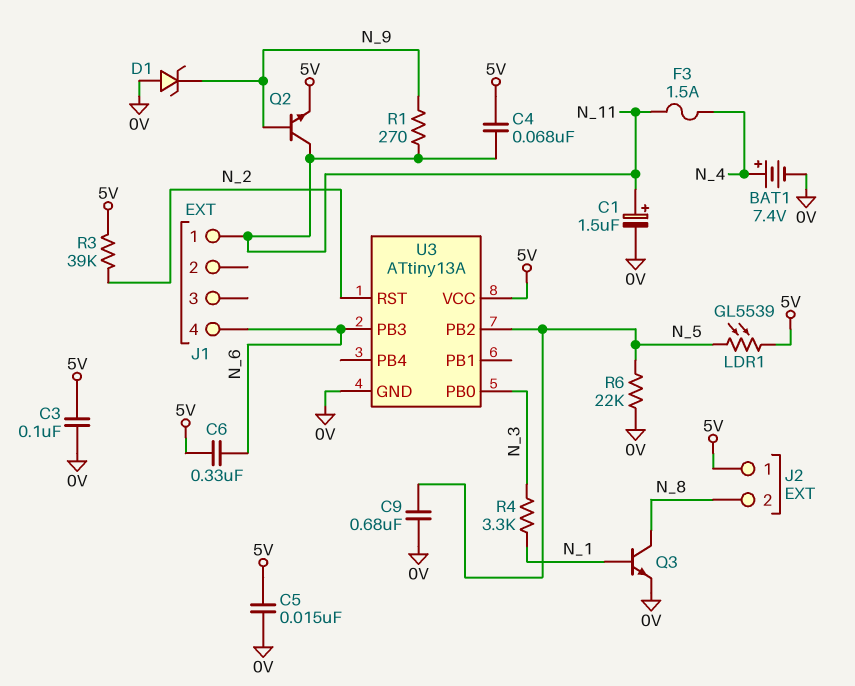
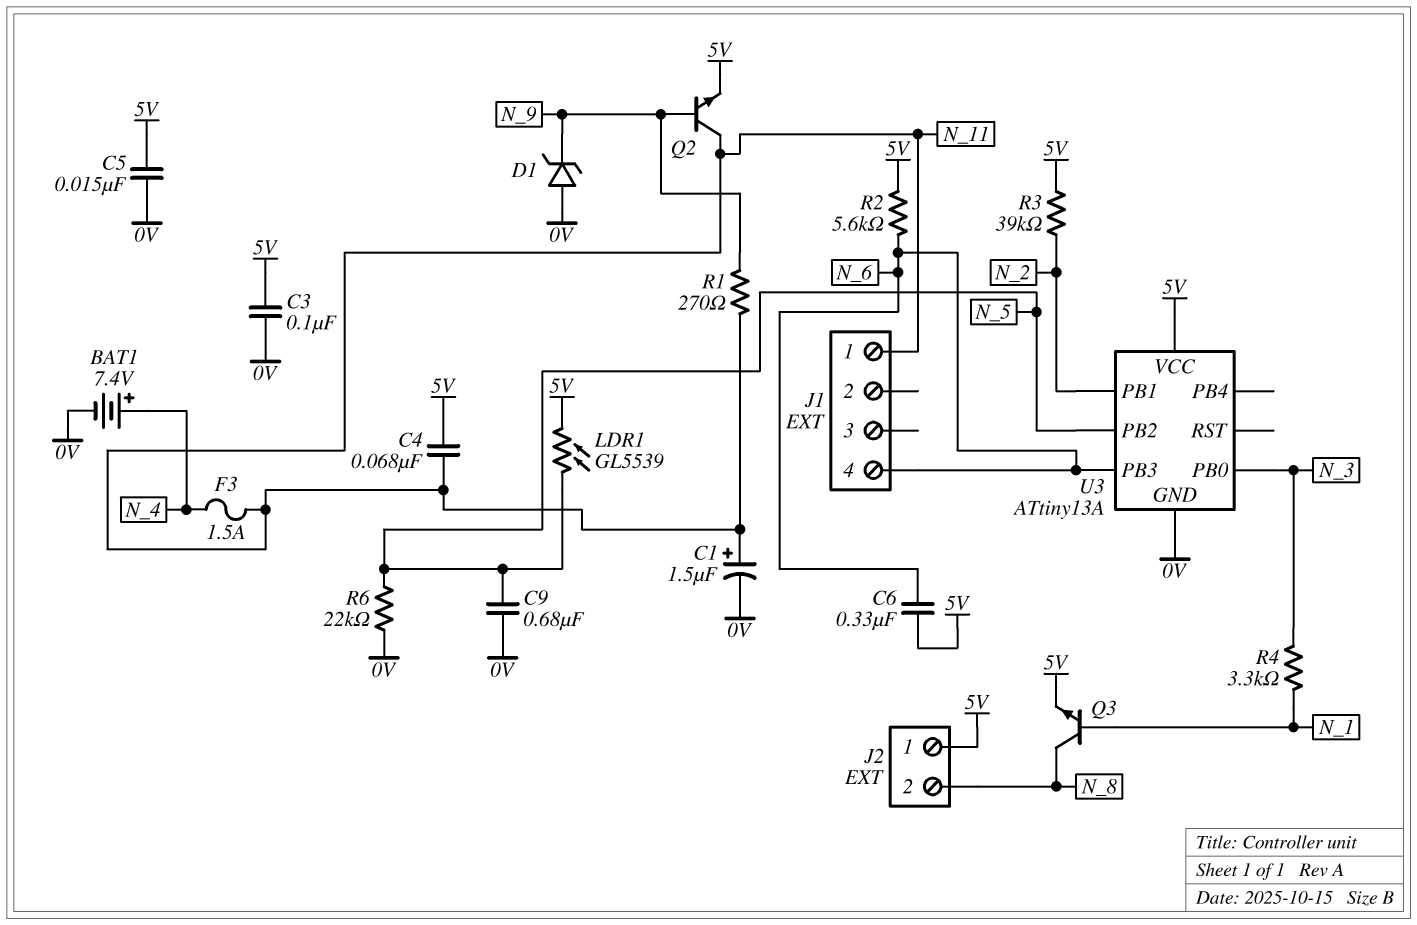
Q3: NPN (B N_1, C N_8, E 0V) -> NPN (B N_1, C N_8, E 5V)
R2: none -> 5.6k (5V, N_6)
U3 pin PB1: none -> N_2
U3 pin RST: N_2 -> none

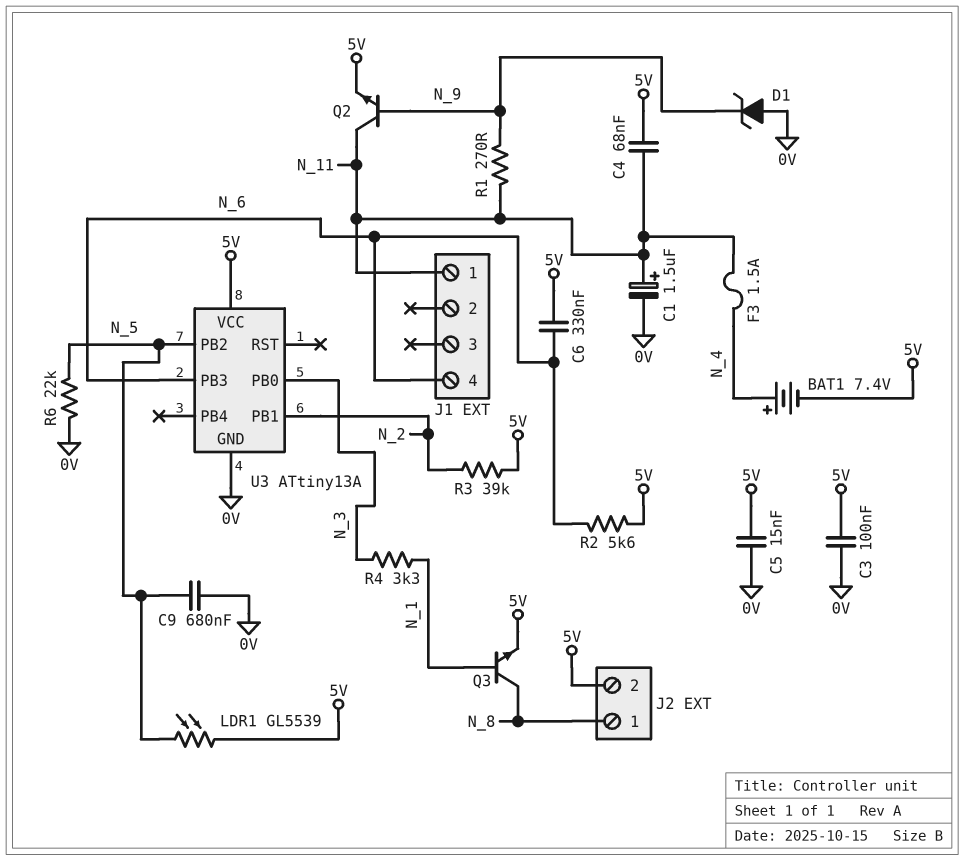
BAT1: 7.4V (plus N_4, minus 0V) -> 7.4V (plus N_4, minus 5V)
J2 pin 1: 5V -> N_8
J2 pin 2: N_8 -> 5V

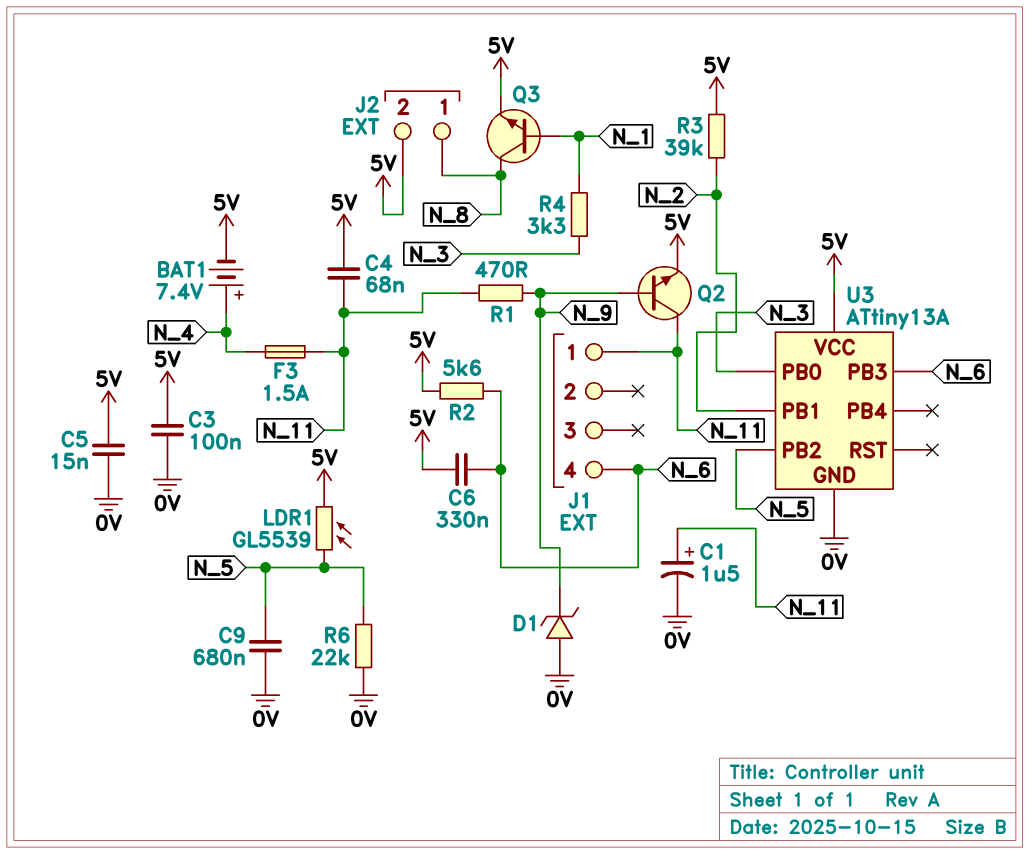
R1: 270 (N_9, N_11) -> 470 (N_9, N_11)

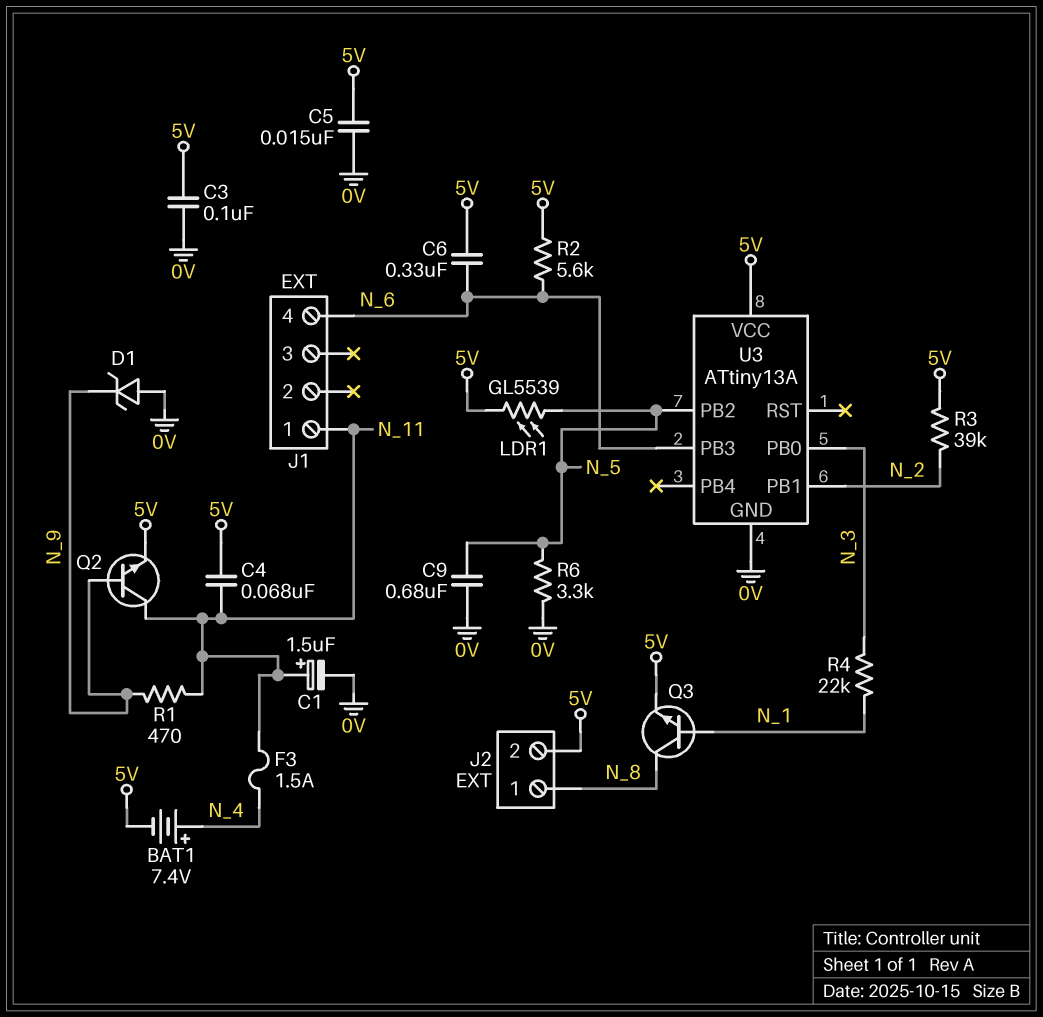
R4: 3.3k (N_1, N_3) -> 22k (N_1, N_3)
R6: 22k (0V, N_5) -> 3.3k (0V, N_5)

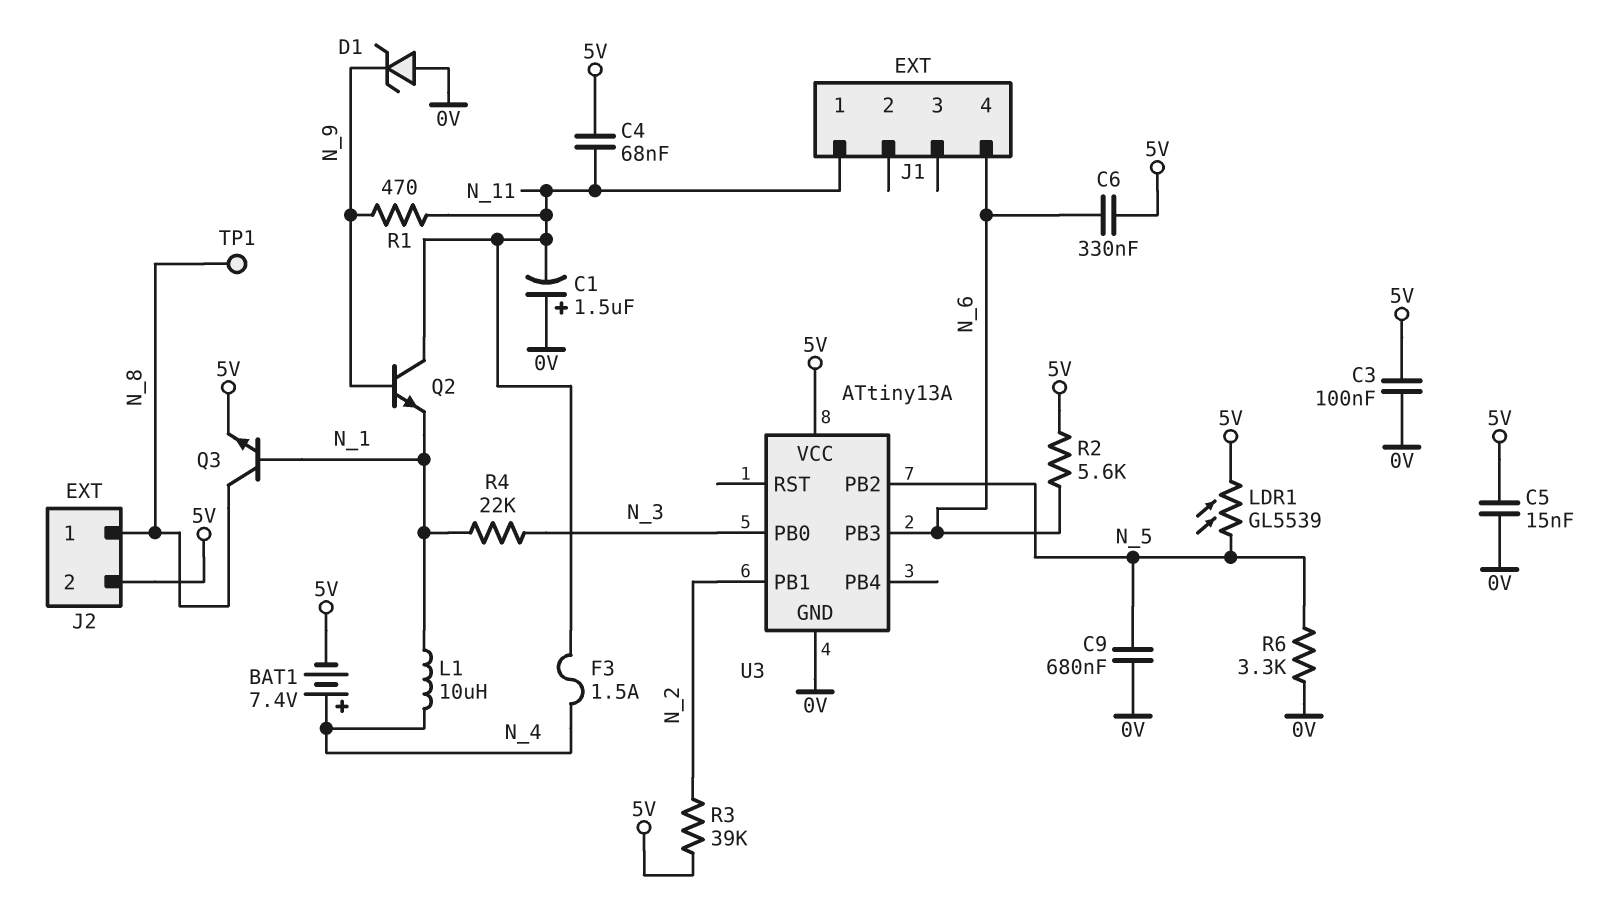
C1: 1.5uF (plus N_11, minus 0V) -> 1.5uF (plus 0V, minus N_11)
L1: none -> 10uH (N_1, N_4)
Q2: NPN (B N_9, C N_11, E 5V) -> NPN (B N_9, C N_11, E N_1)
TP1: none -> test point (N_8)

